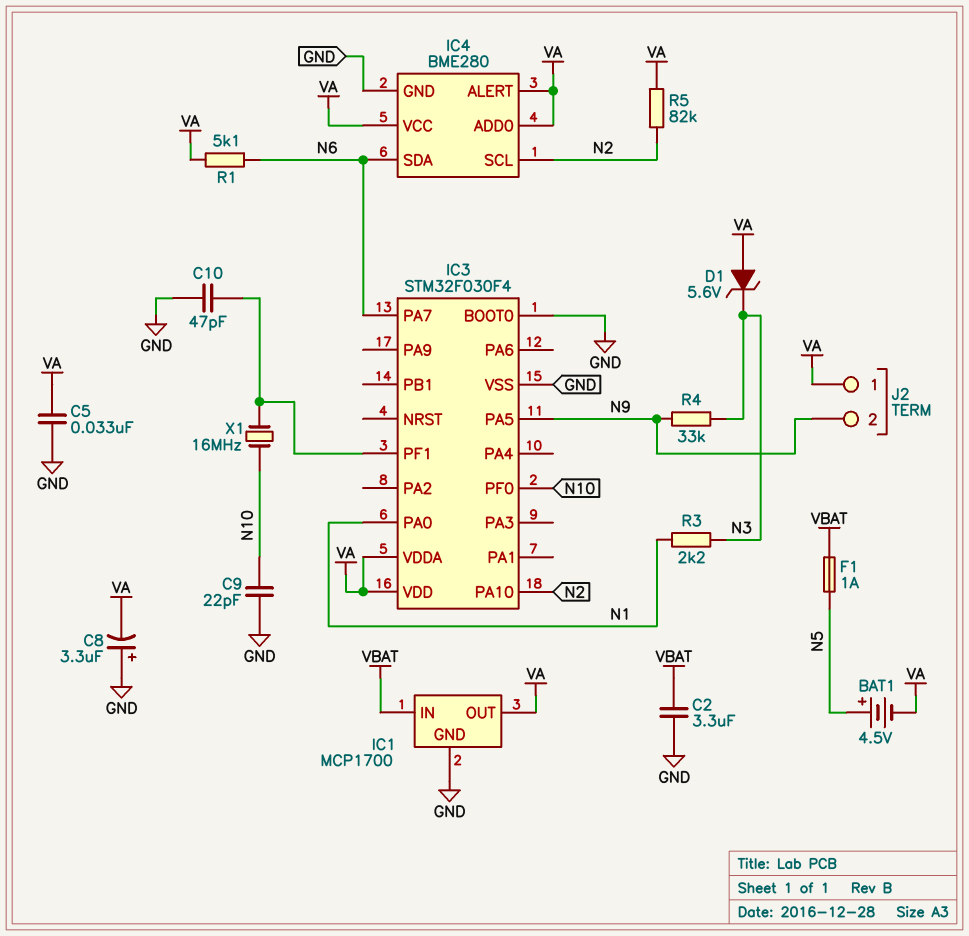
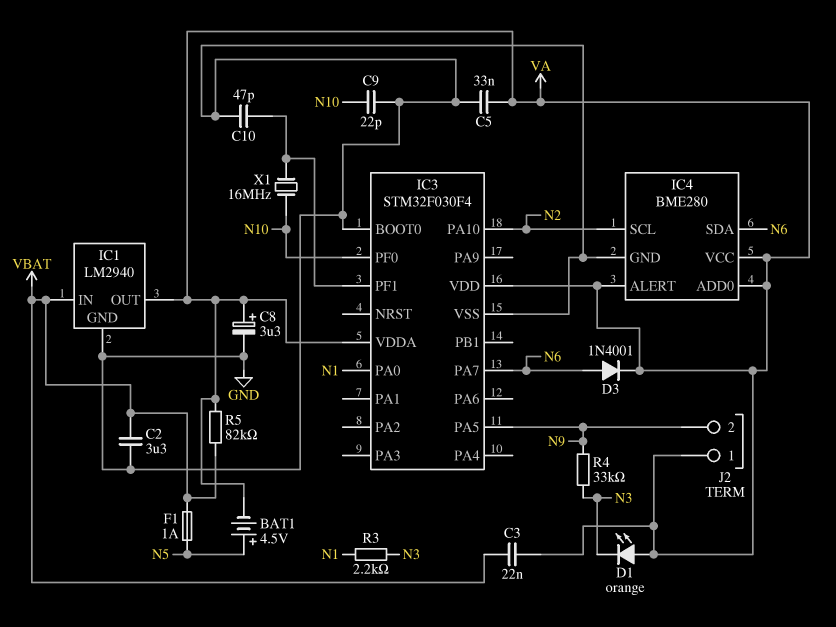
C3: none -> 22nF (VA, VBAT)
C8: 3.3uF (plus GND, minus VA) -> 3.3uF (plus VA, minus GND)
D1: zener 5.6V (A VA, K N3) -> LED orange (A VA, K N3)
D3: none -> diode 1N4001 (A N6, K VA)
IC1: MCP1700 -> LM2940
R1: 5.1k (N6, VA) -> none
R5: 82k (N2, VA) -> 82k (VA, VBAT)

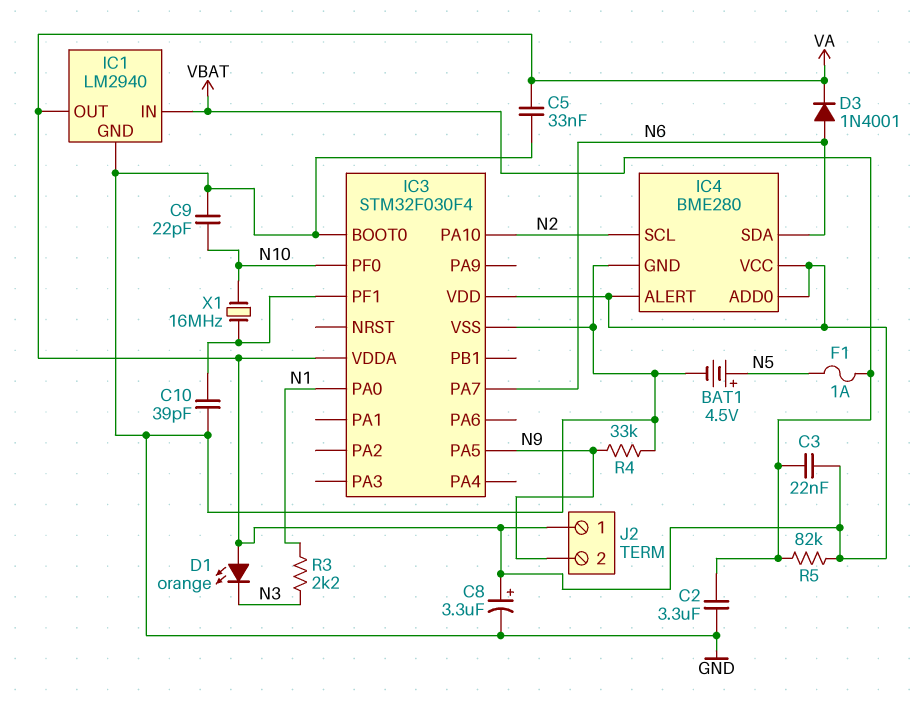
BAT1: 4.5V (plus N5, minus VA) -> 4.5V (plus N5, minus GND)
C10: 47pF (GND, IC3/PF1) -> 39pF (GND, IC3/PF1)
R4: 33k (N3, N9) -> 33k (GND, N9)

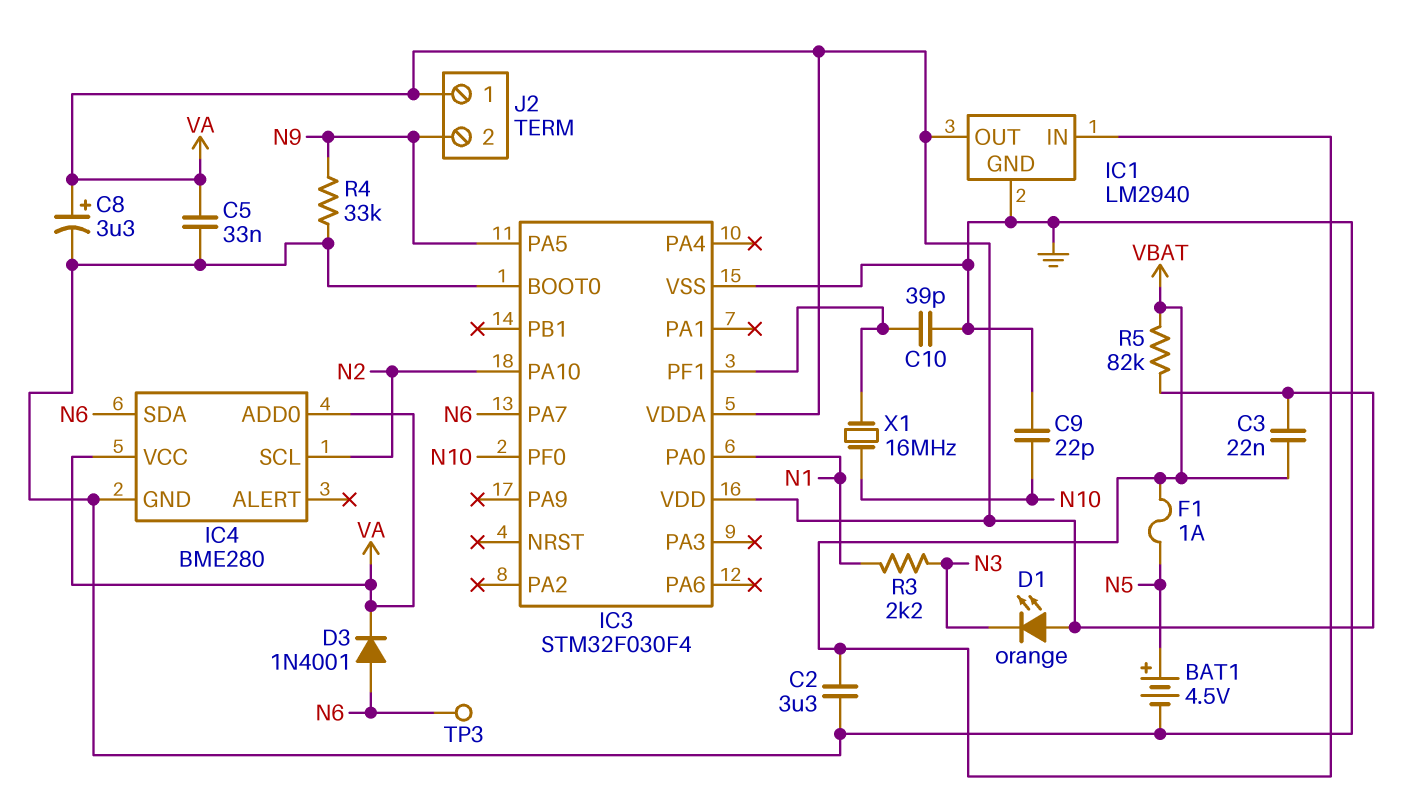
IC4 pin ALERT: VA -> none
TP3: none -> test point (N6)

